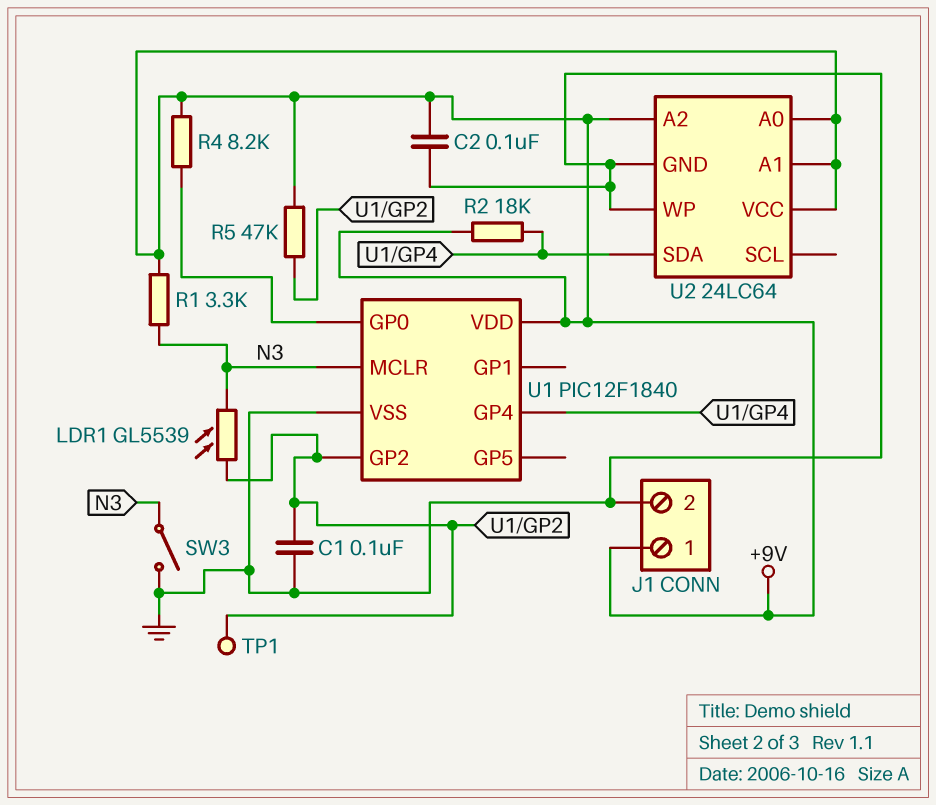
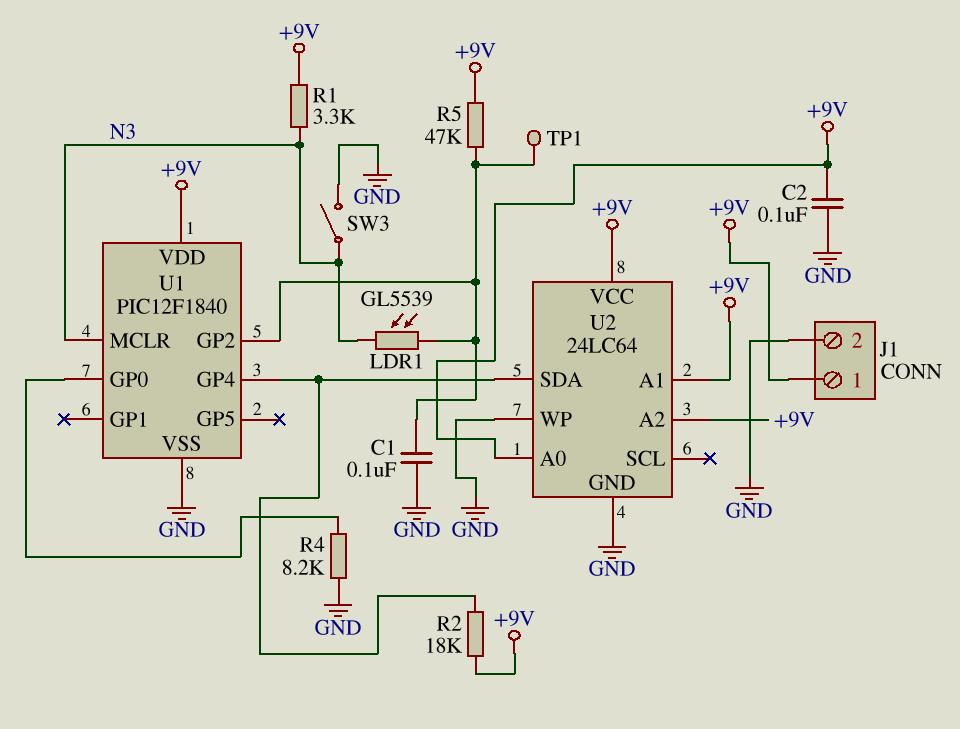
R4: 8.2k (+9V, U1/GP0) -> 8.2k (GND, U1/GP0)

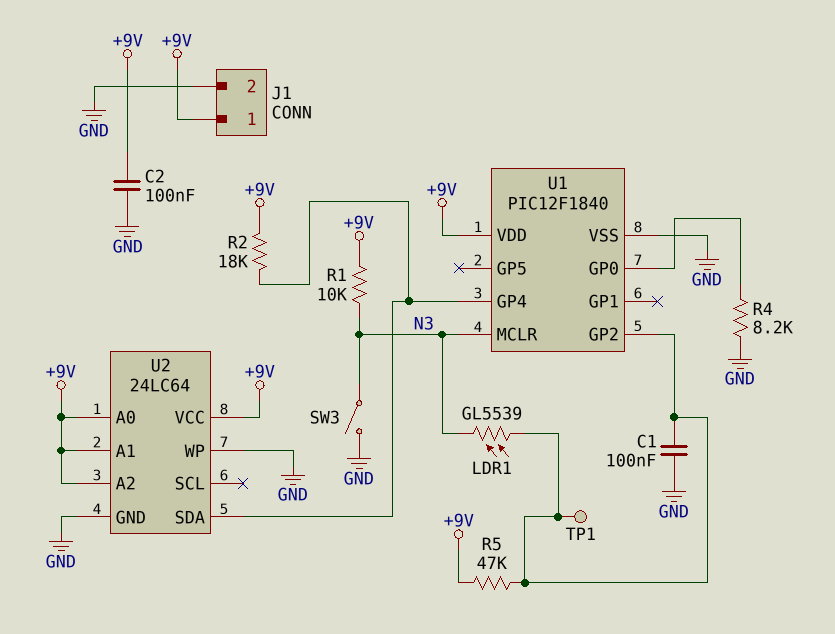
R1: 3.3k (+9V, N3) -> 10k (+9V, N3)

